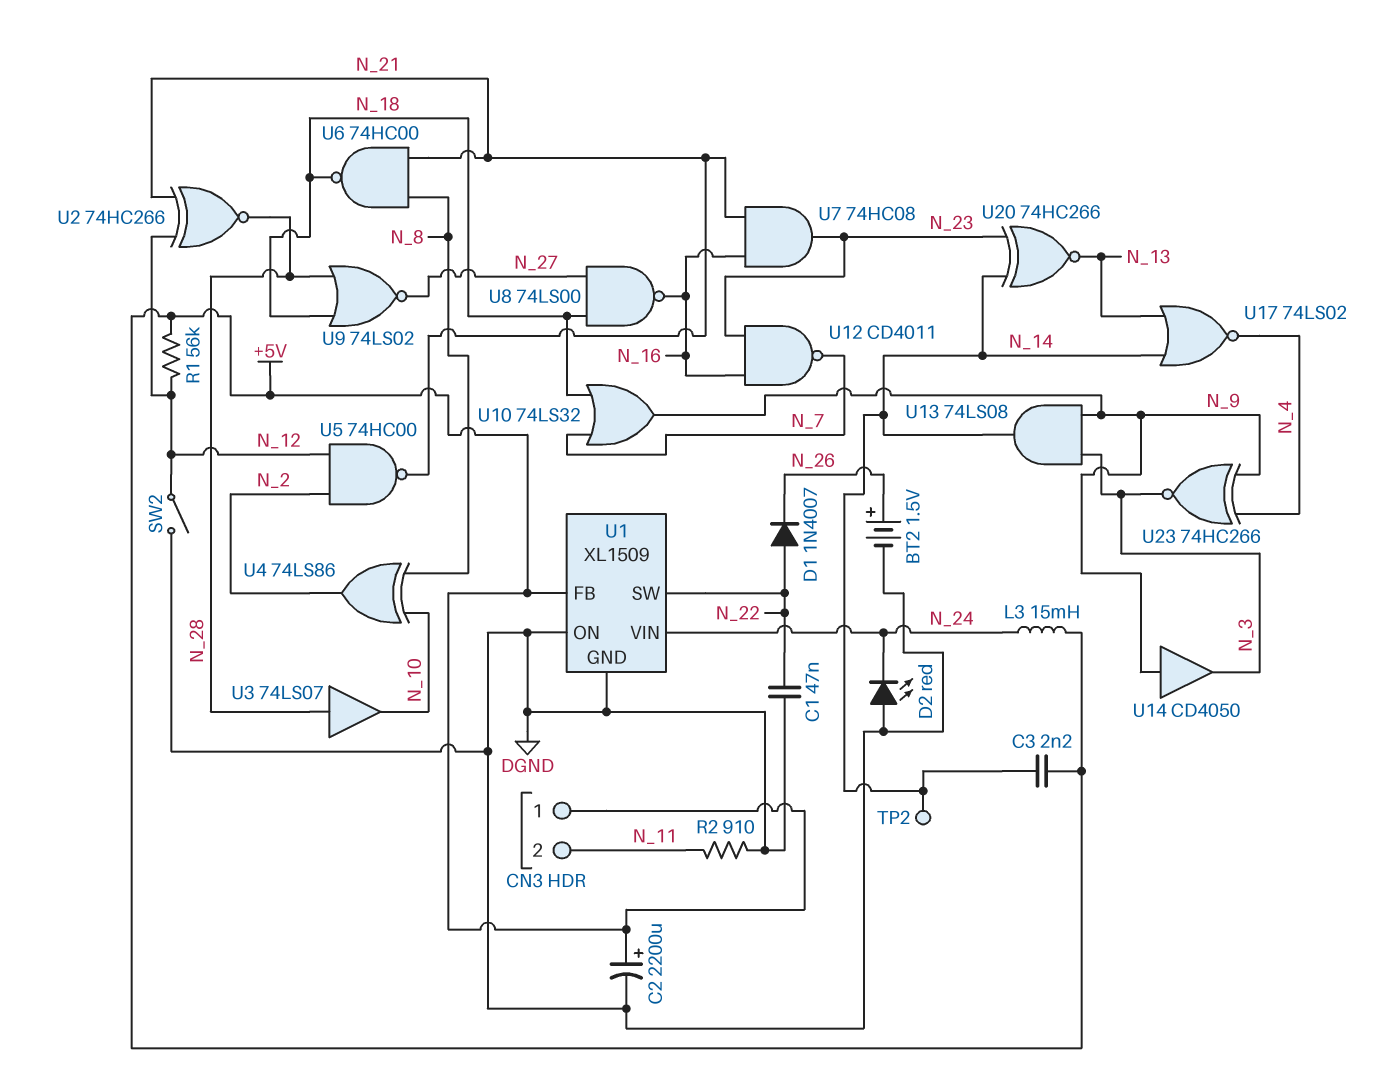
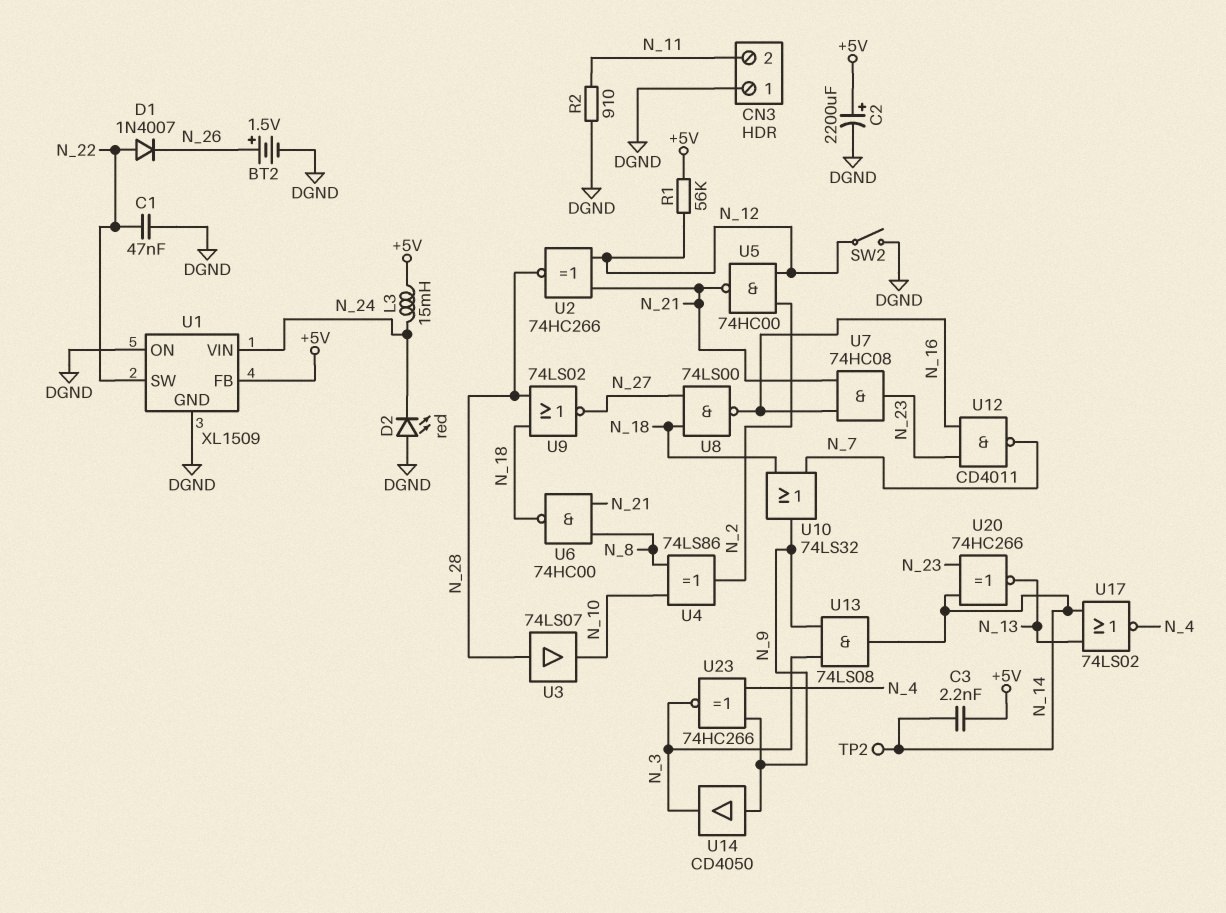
CN3 pin 1: +5V -> DGND

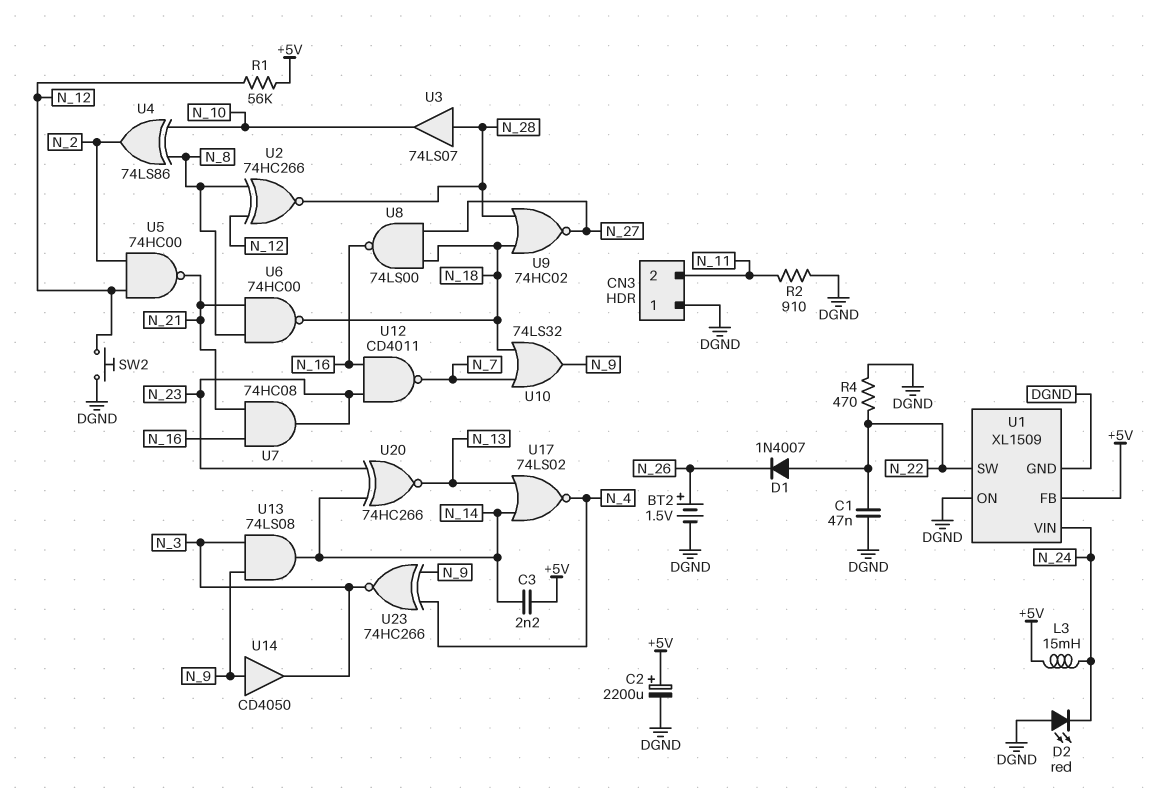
R4: none -> 470 (DGND, N_22)
SW2: switch (DGND, N_12) -> button (DGND, N_12)
TP2: test point (N_14) -> none
U2: XNOR 74HC266 (in N_12, in N_21, out N_28) -> XNOR 74HC266 (in N_8, in N_12, out N_28)
U9: NOR 74LS02 (in N_18, in N_28, out N_27) -> NOR 74HC02 (in N_18, in N_28, out N_27)

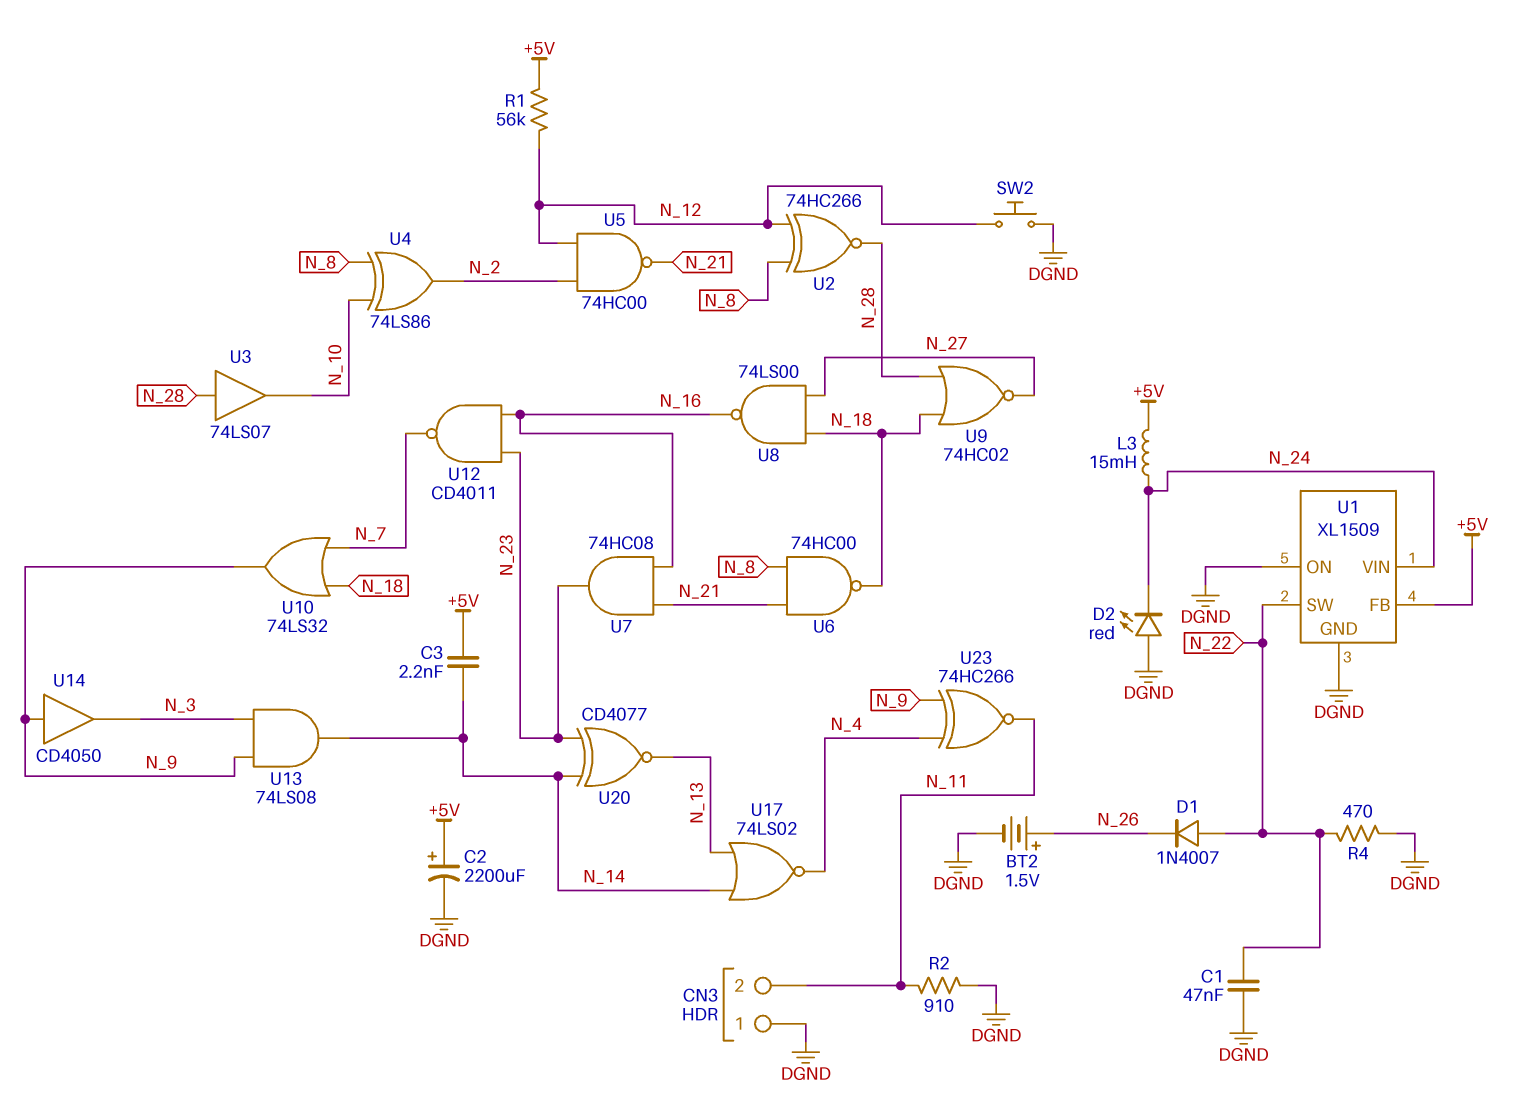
U20: XNOR 74HC266 (in N_14, in N_23, out N_13) -> XNOR CD4077 (in N_14, in N_23, out N_13)
U23: XNOR 74HC266 (in N_4, in N_9, out N_3) -> XNOR 74HC266 (in N_4, in N_9, out N_11)

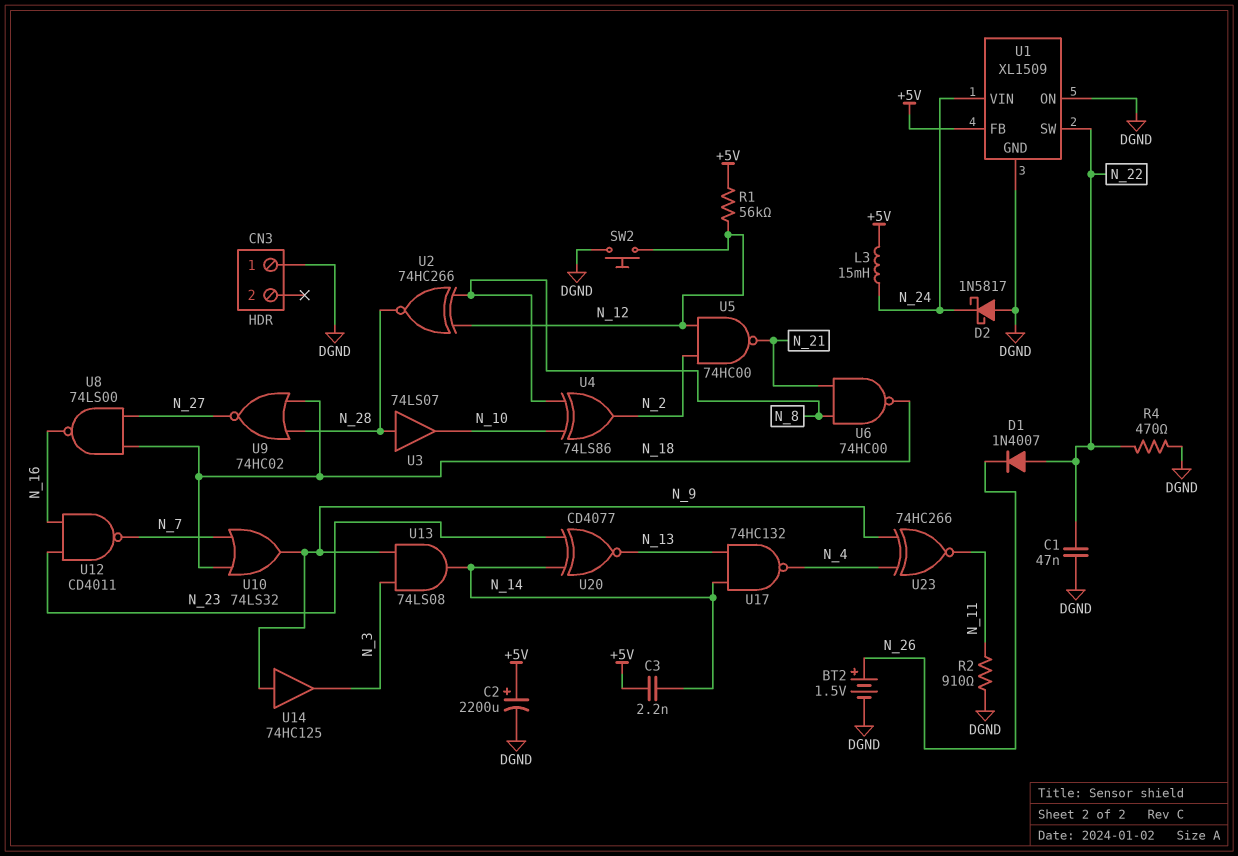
CN3 pin 2: N_11 -> none
D2: LED red (A DGND, K N_24) -> schottky 1N5817 (A DGND, K N_24)
U7: AND 74HC08 (in N_16, in N_21, out N_23) -> none
U14: buffer CD4050 (in N_9, out N_3) -> buffer 74HC125 (in N_9, out N_3)
U17: NOR 74LS02 (in N_13, in N_14, out N_4) -> NAND 74HC132 (in N_13, in N_14, out N_4)

